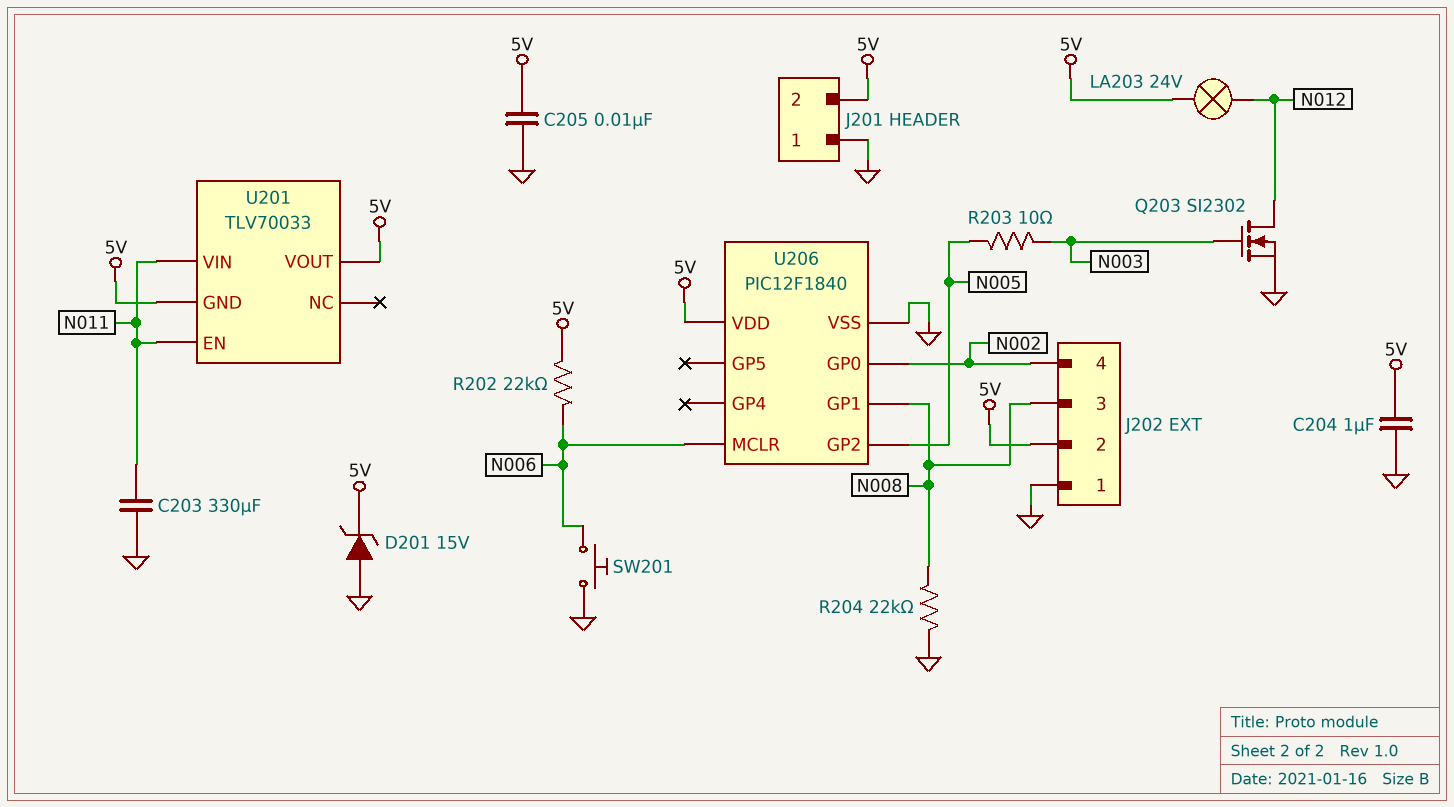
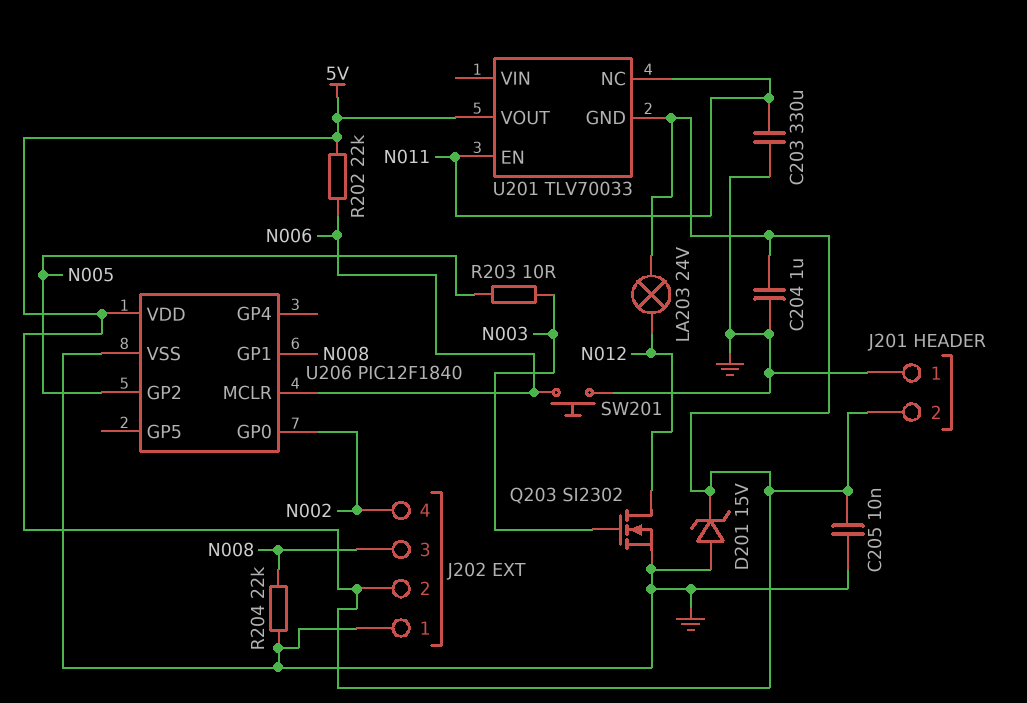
U201 pin NC: none -> N011
U201 pin VIN: N011 -> none

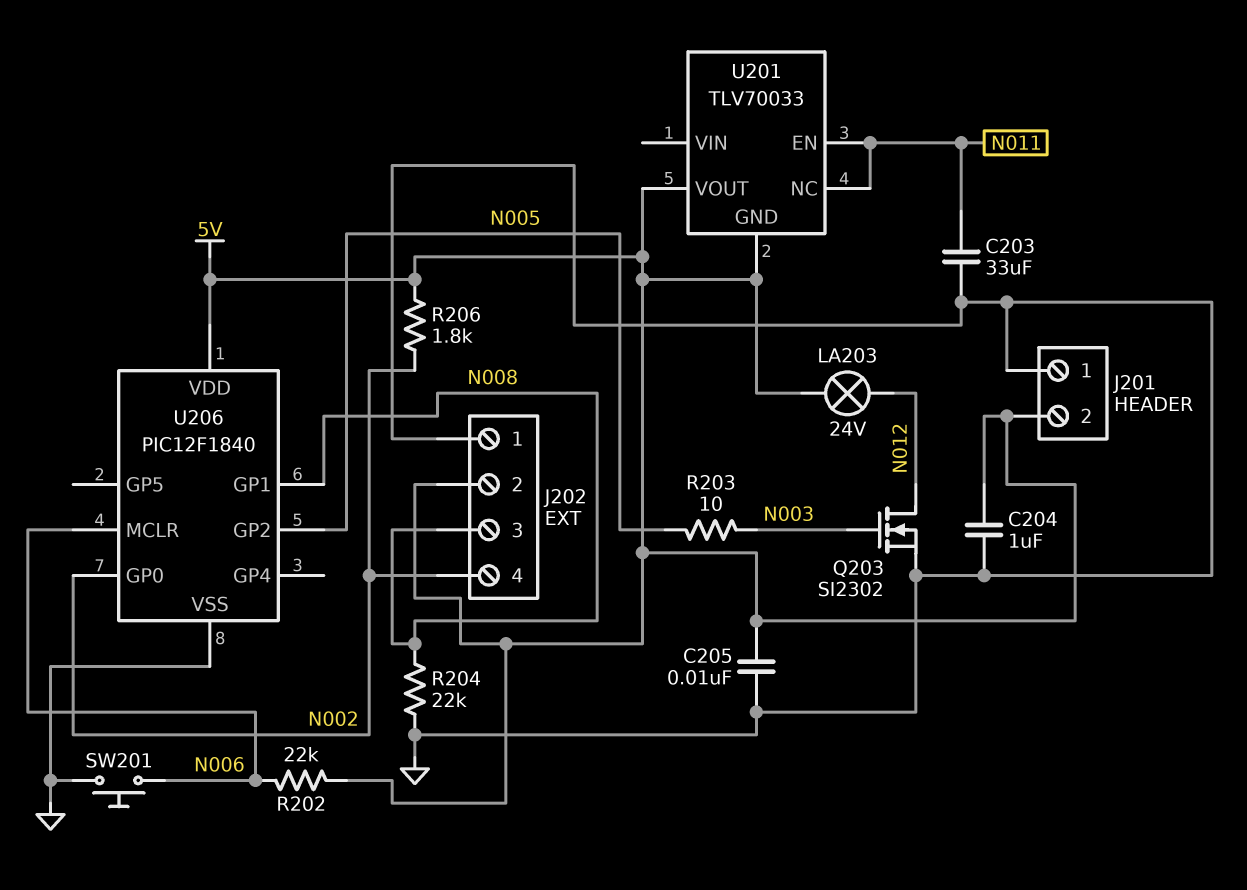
C203: 330uF (GND, N011) -> 33uF (GND, N011)
D201: zener 15V (A GND, K 5V) -> none
R206: none -> 1.8k (5V, N002)

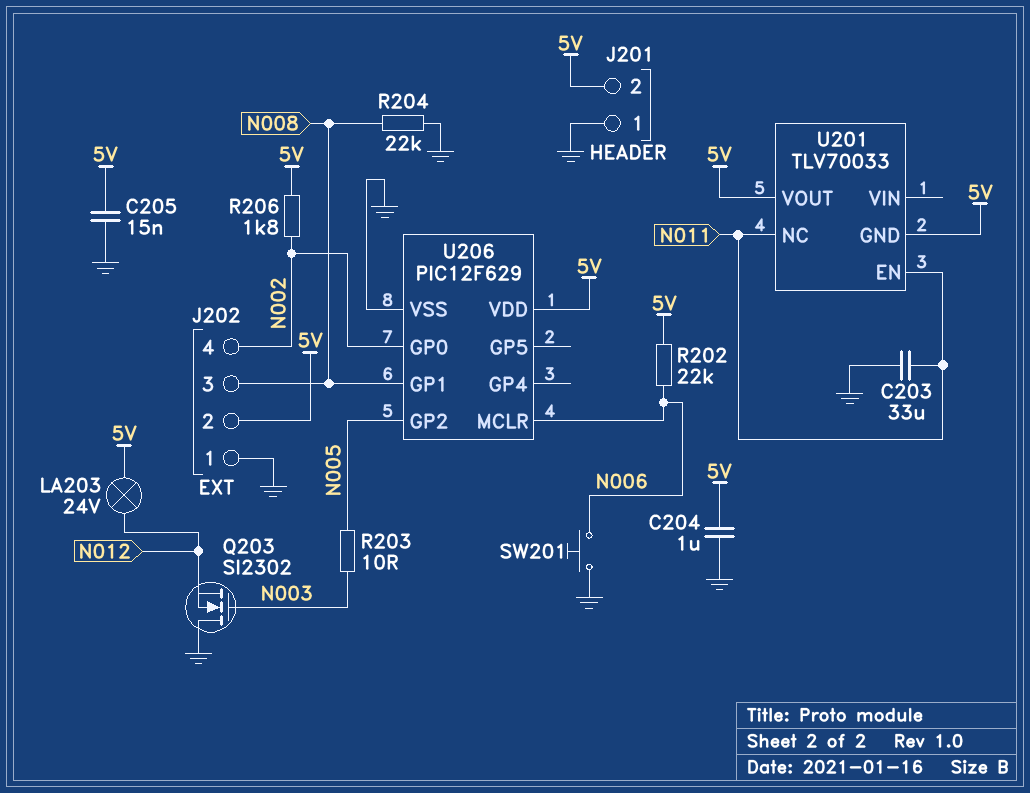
C205: 10nF (5V, GND) -> 15nF (5V, GND)
Q203: NMOS SI2302 (G N003, D N012, S GND) -> NMOS SI2302 (G N003, D GND, S N012)
U206: PIC12F1840 -> PIC12F629

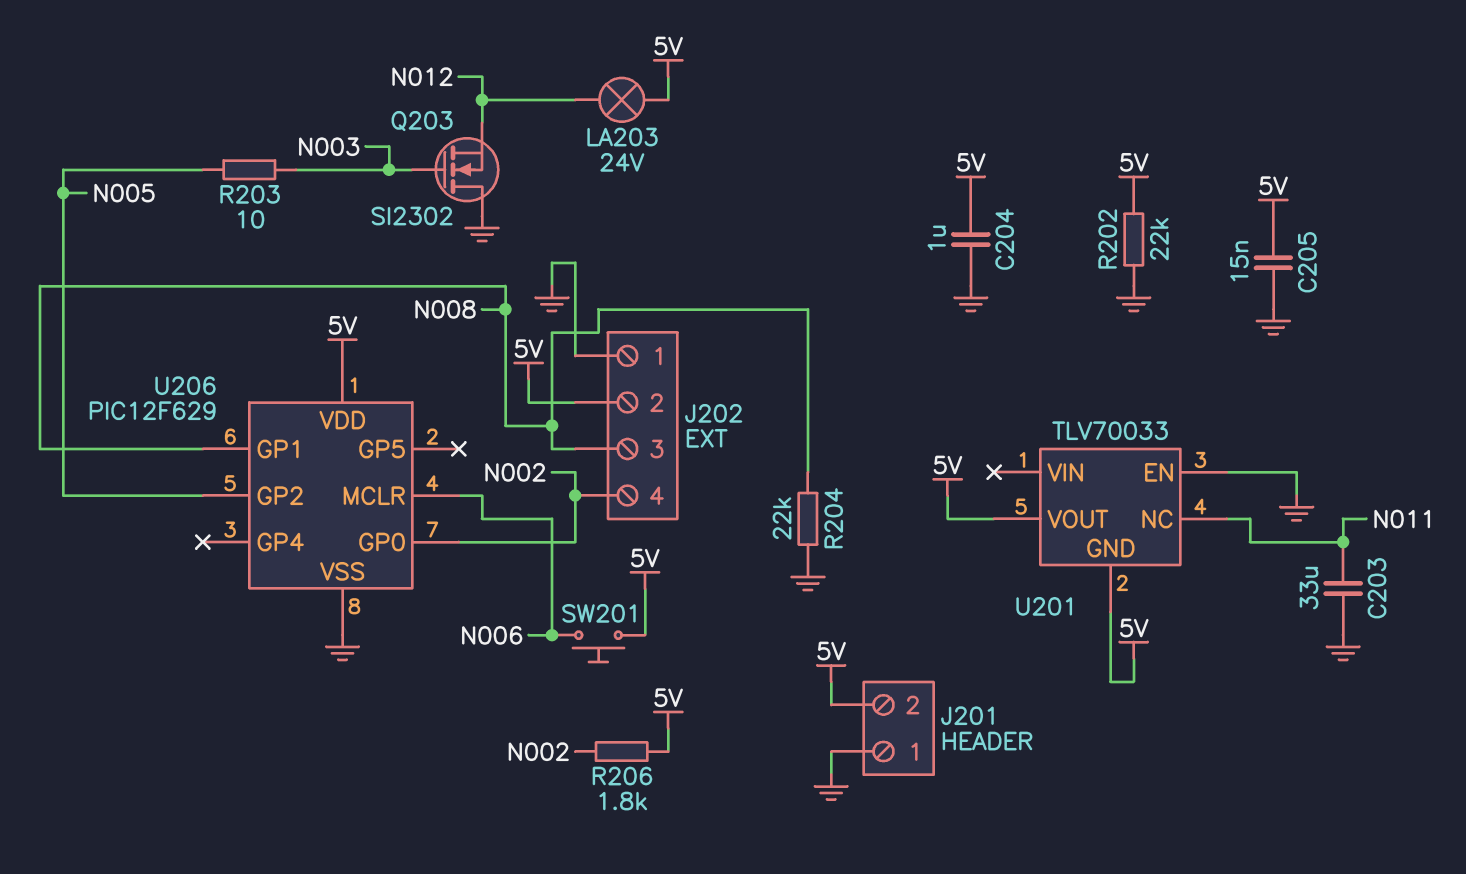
R202: 22k (5V, N006) -> 22k (5V, GND)
SW201: button (GND, N006) -> button (5V, N006)
U201 pin EN: N011 -> GND

